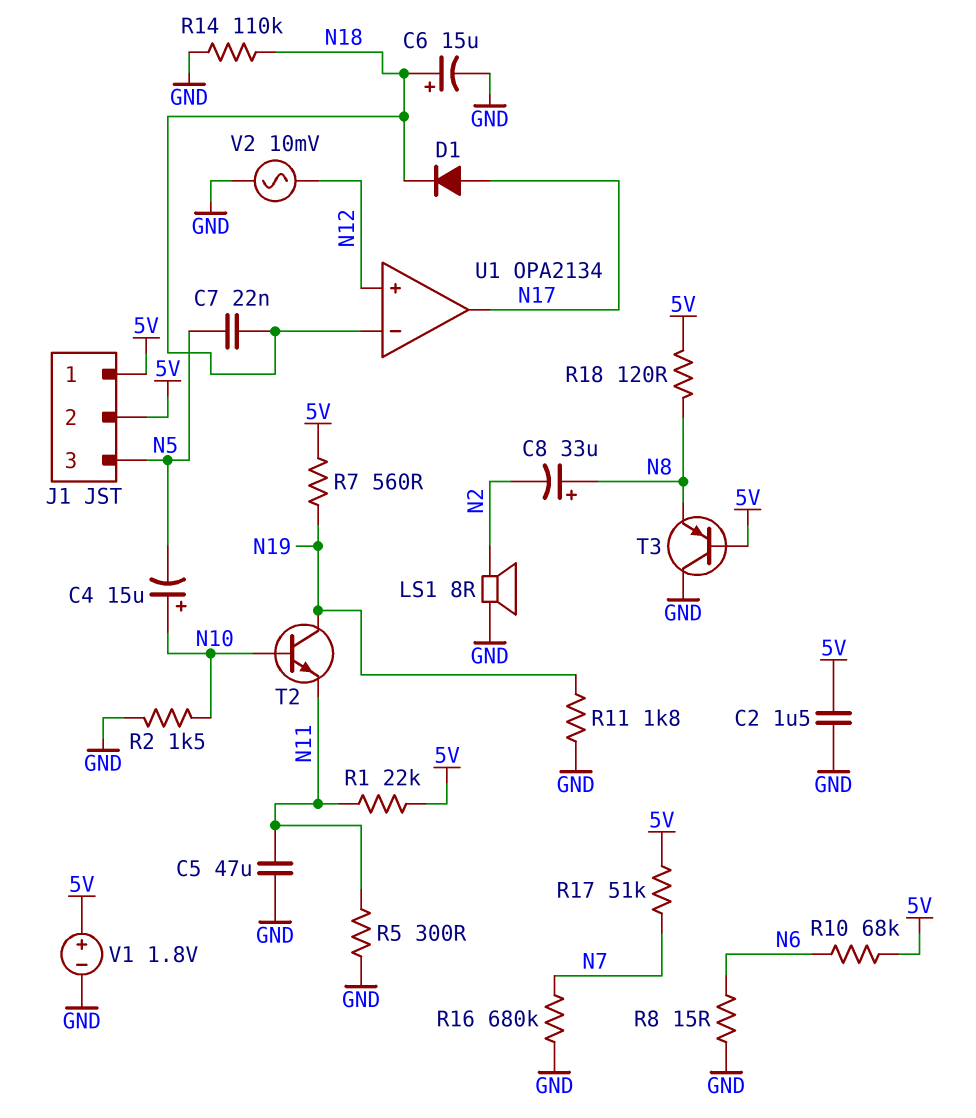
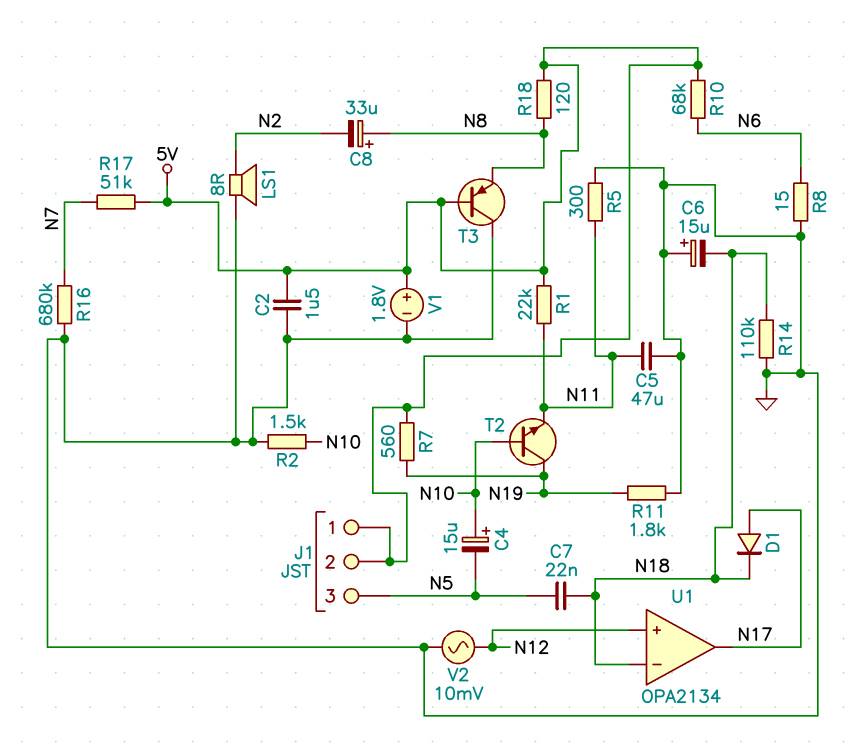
C6: 15uF (plus N18, minus GND) -> 15uF (plus GND, minus N18)

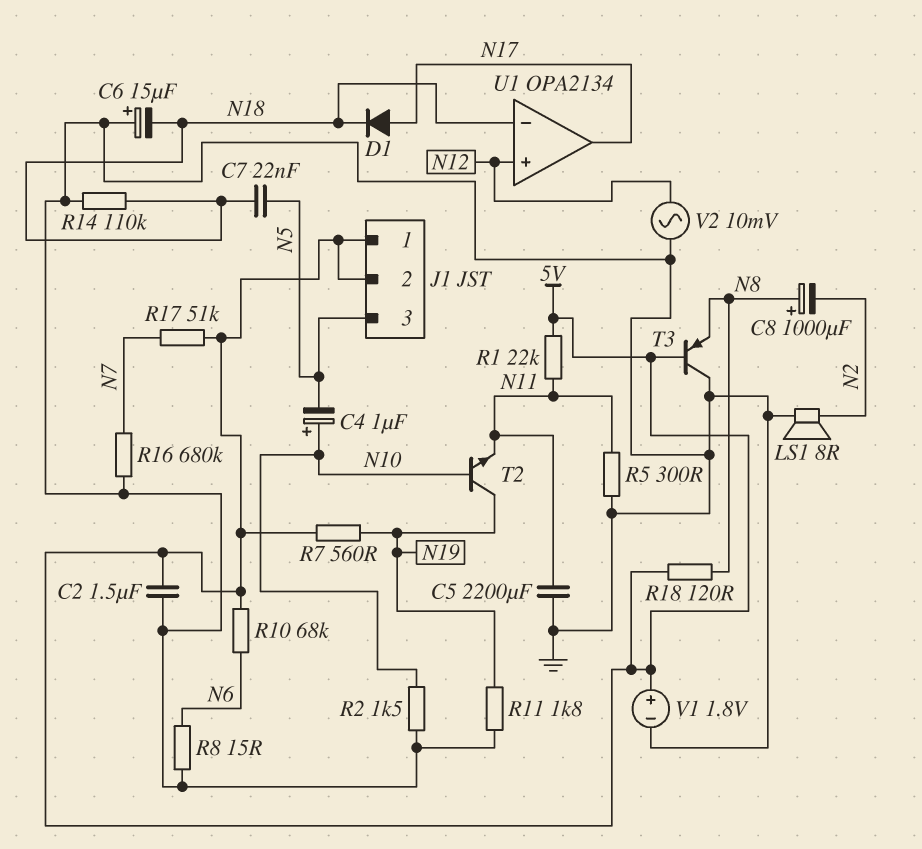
C4: 15uF (plus N10, minus N5) -> 1uF (plus N10, minus N5)
C5: 47uF (GND, N11) -> 2200uF (GND, N11)
C8: 33uF (plus N8, minus N2) -> 1000uF (plus N8, minus N2)

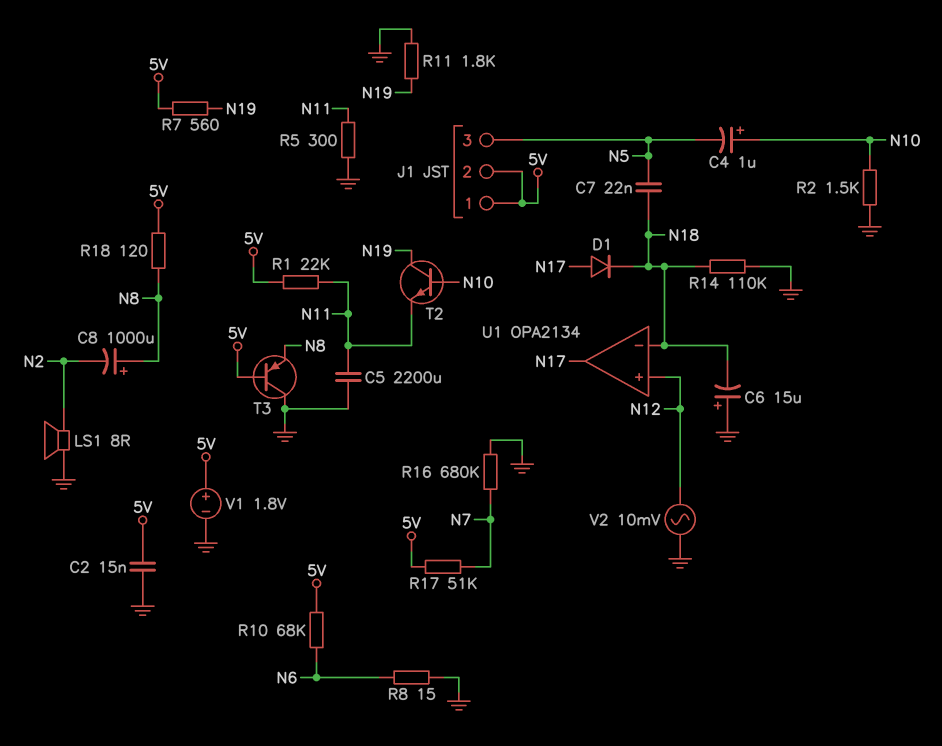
C2: 1.5uF (5V, GND) -> 15nF (5V, GND)

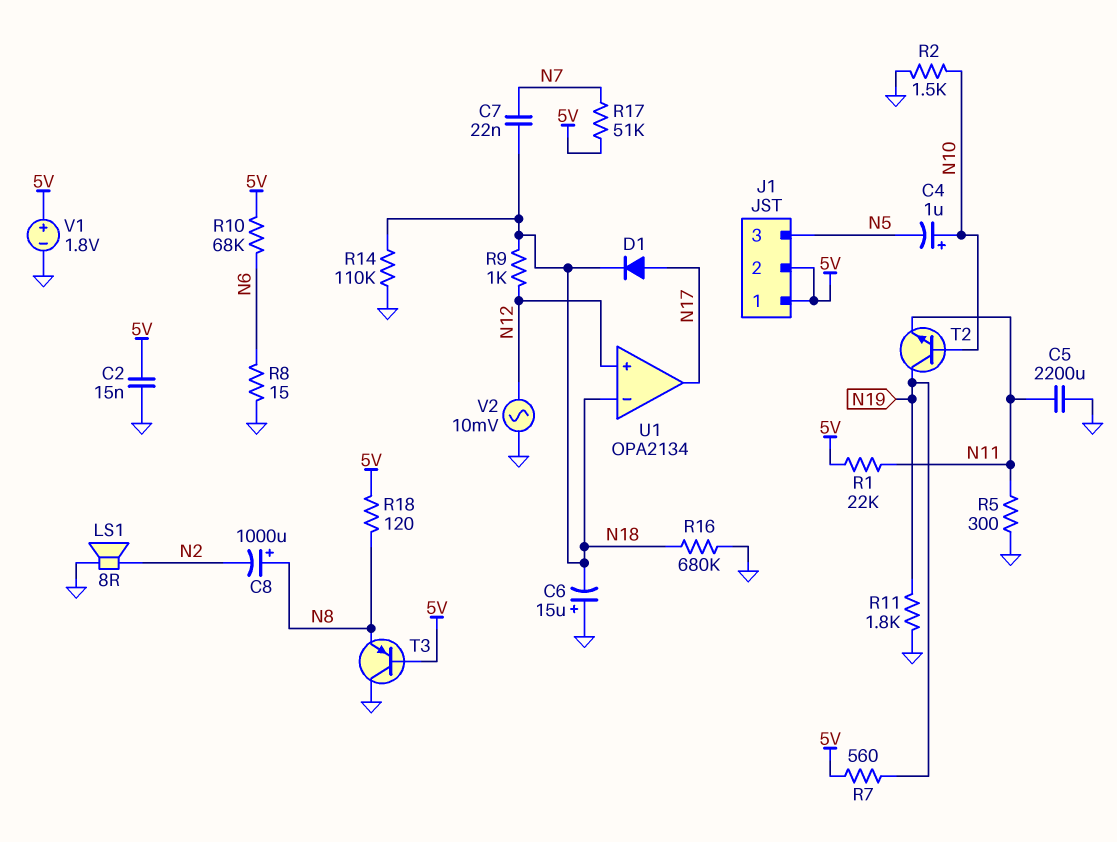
C7: 22nF (N5, N18) -> 22nF (N7, N18)
R9: none -> 1k (N12, N18)
R16: 680k (GND, N7) -> 680k (GND, N18)

